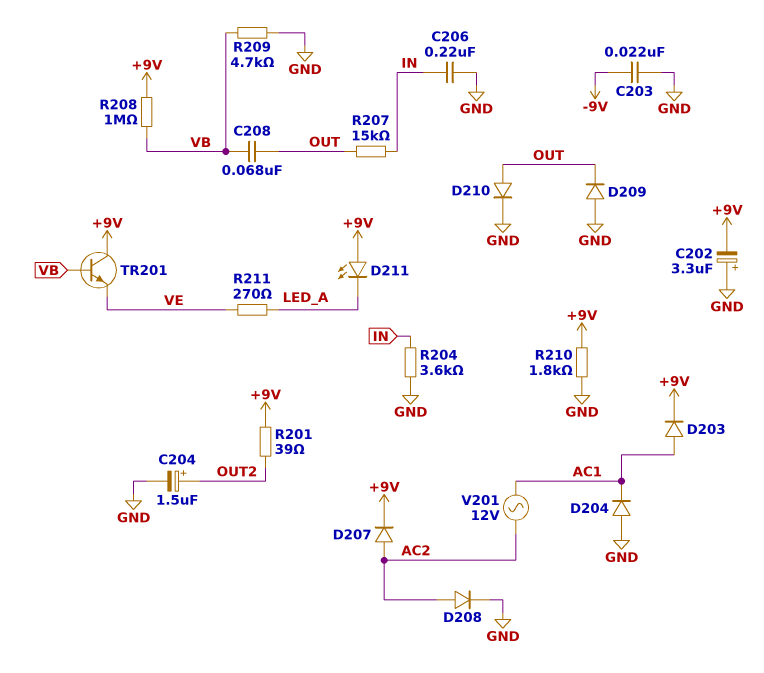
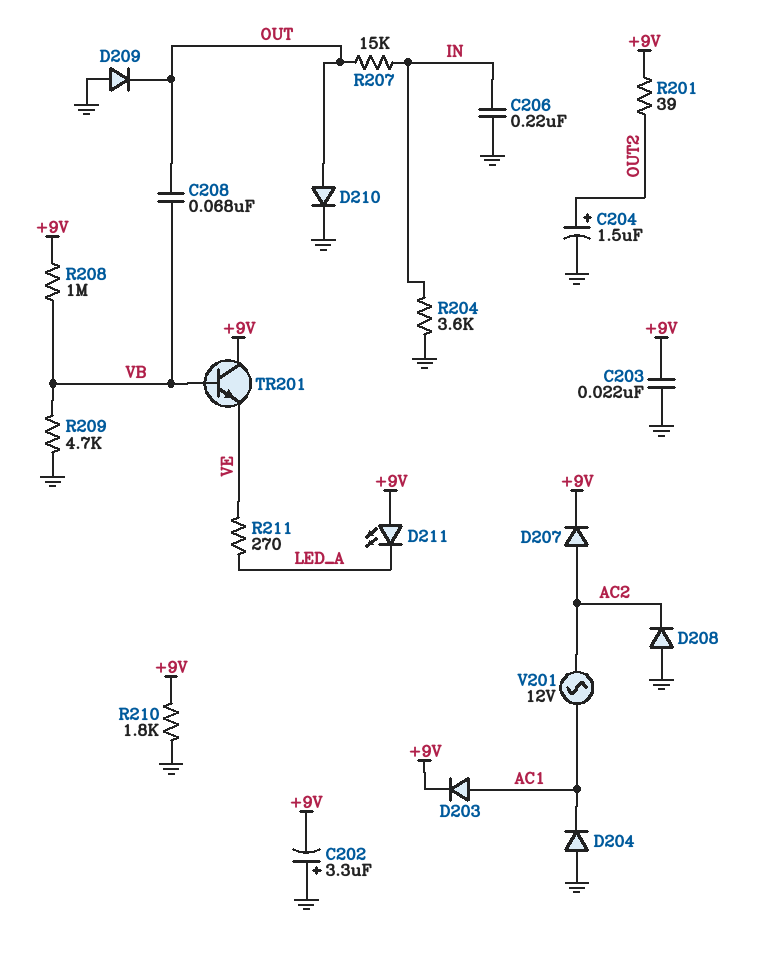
C203: 22nF (-9V, GND) -> 22nF (+9V, GND)
D208: diode (A AC2, K GND) -> diode (A GND, K AC2)

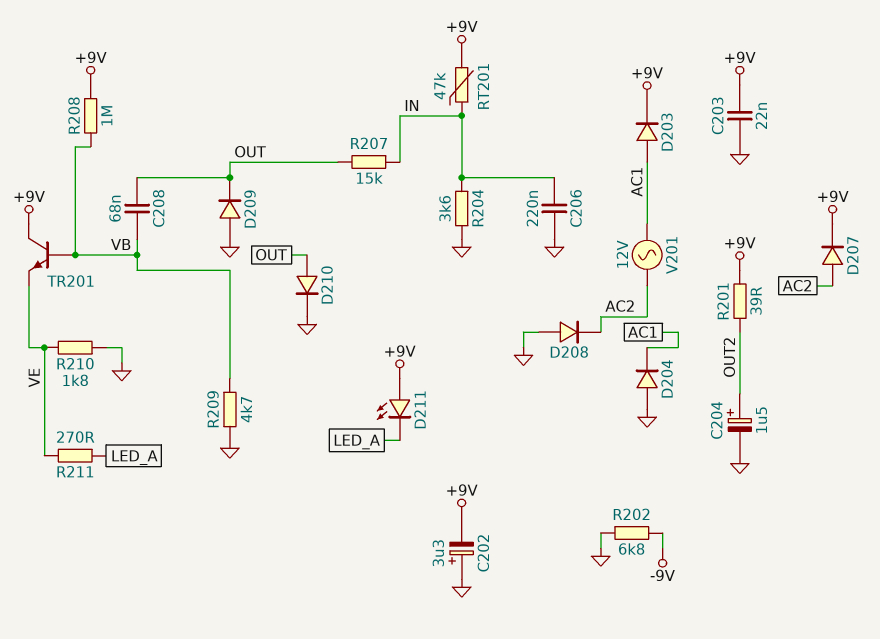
R202: none -> 6.8k (-9V, GND)
R210: 1.8k (+9V, GND) -> 1.8k (GND, VE)
RT201: none -> 47k (+9V, IN)

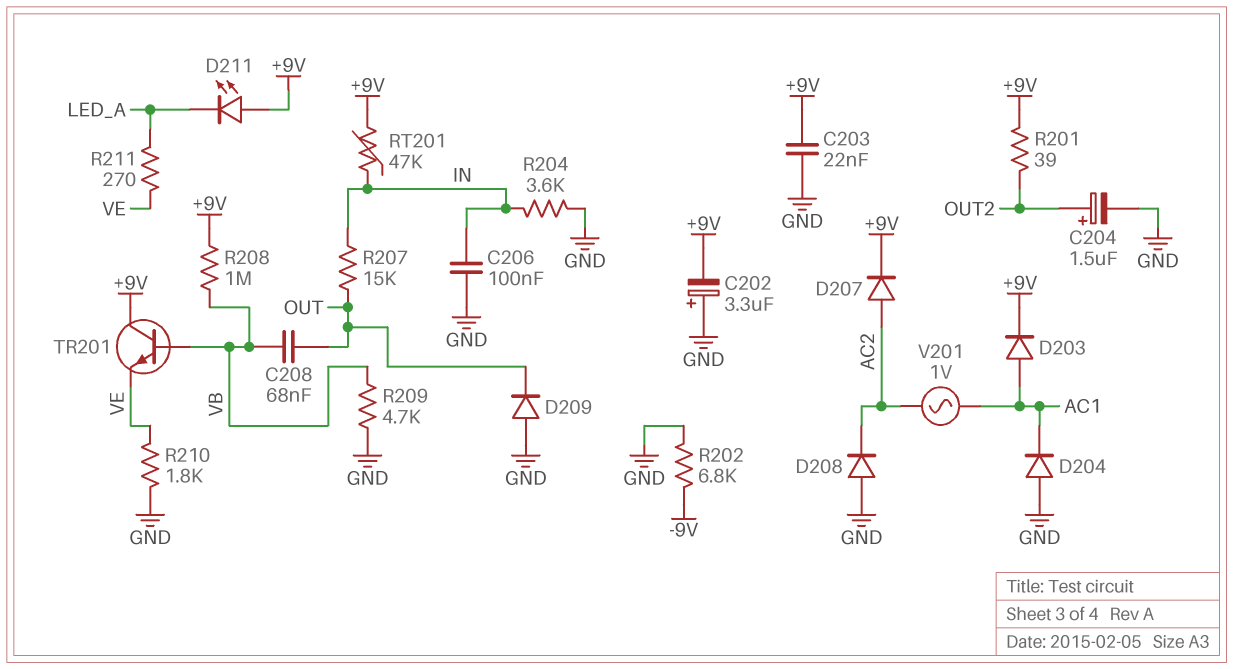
C206: 220nF (GND, IN) -> 100nF (GND, IN)
D210: diode (A OUT, K GND) -> none
V201: AC 12V (AC1, AC2) -> AC 1V (AC1, AC2)

